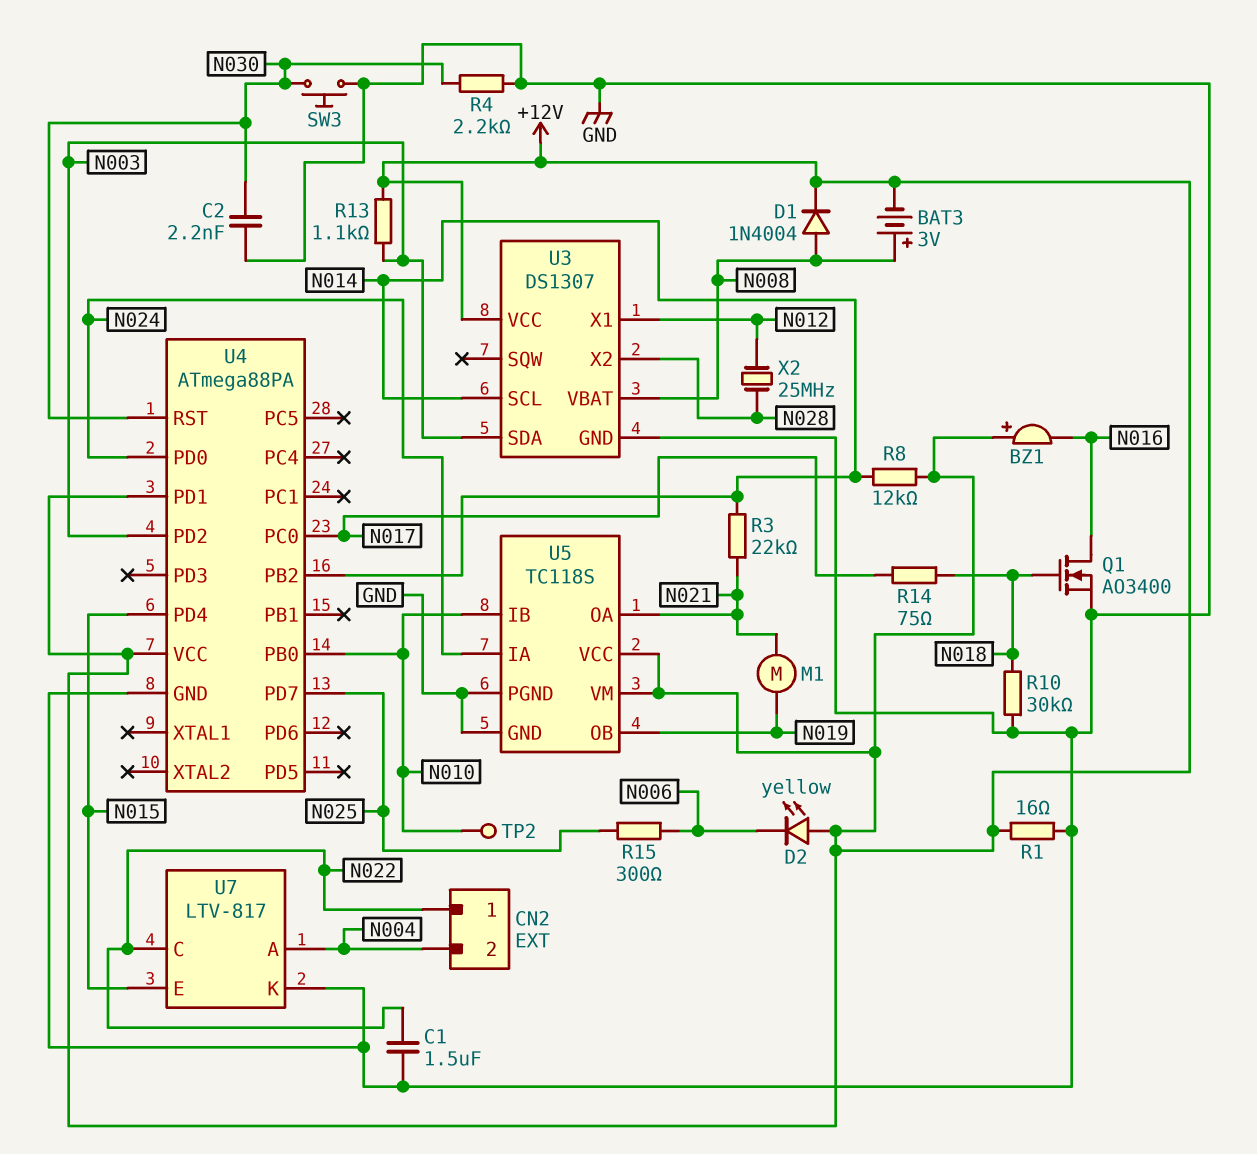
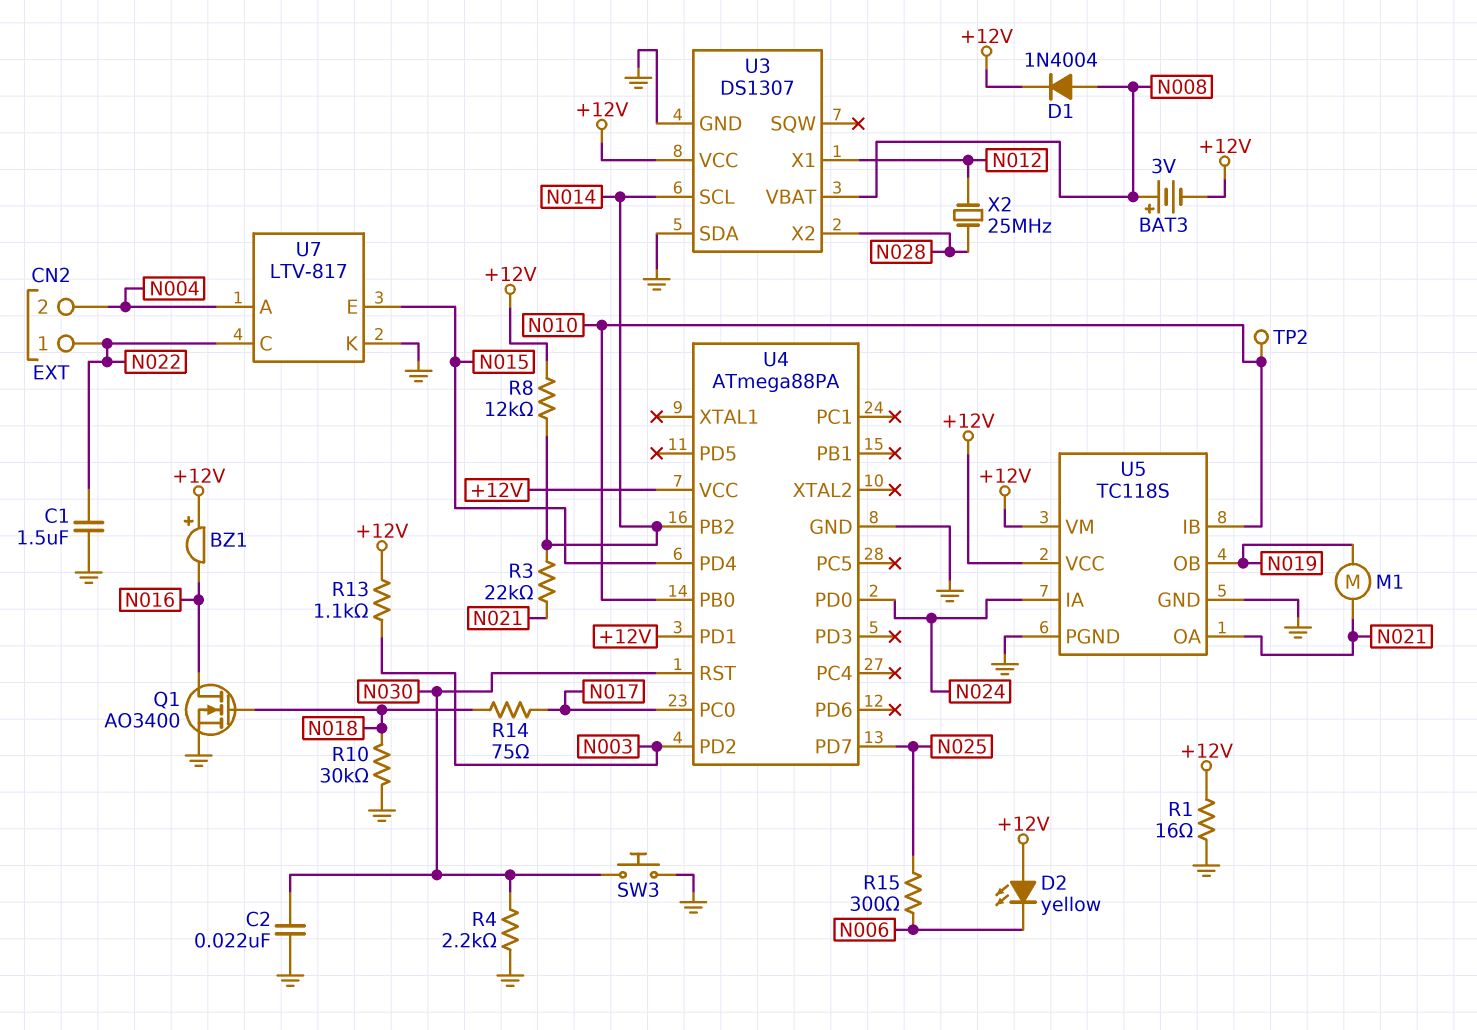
C2: 2.2nF (GND, N030) -> 22nF (GND, N030)
U3 pin SDA: N003 -> GND

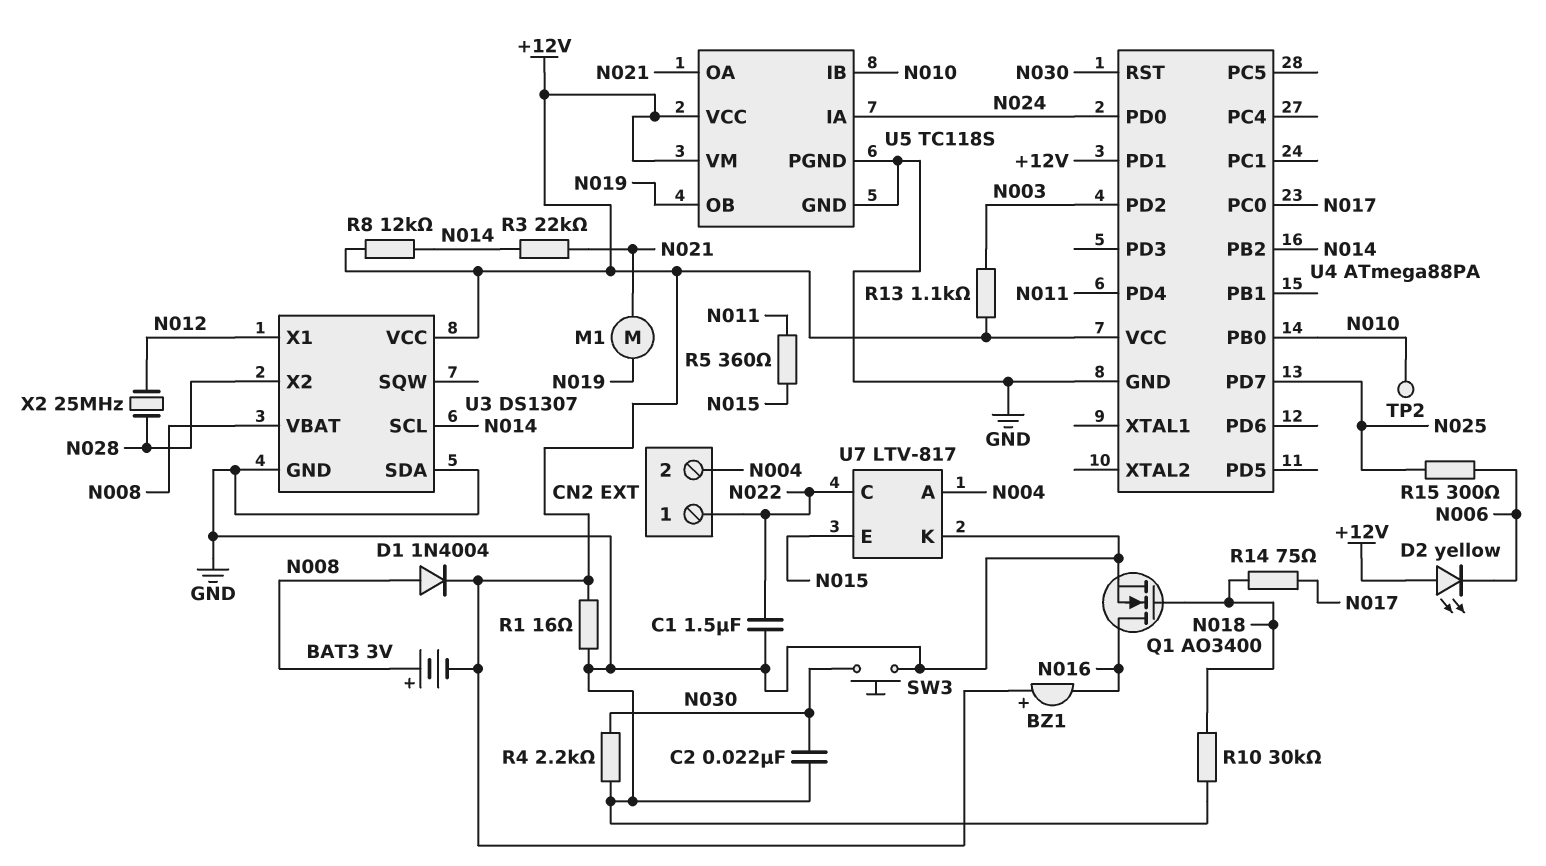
R5: none -> 360 (N011, N015)
U4 pin PD4: N015 -> N011

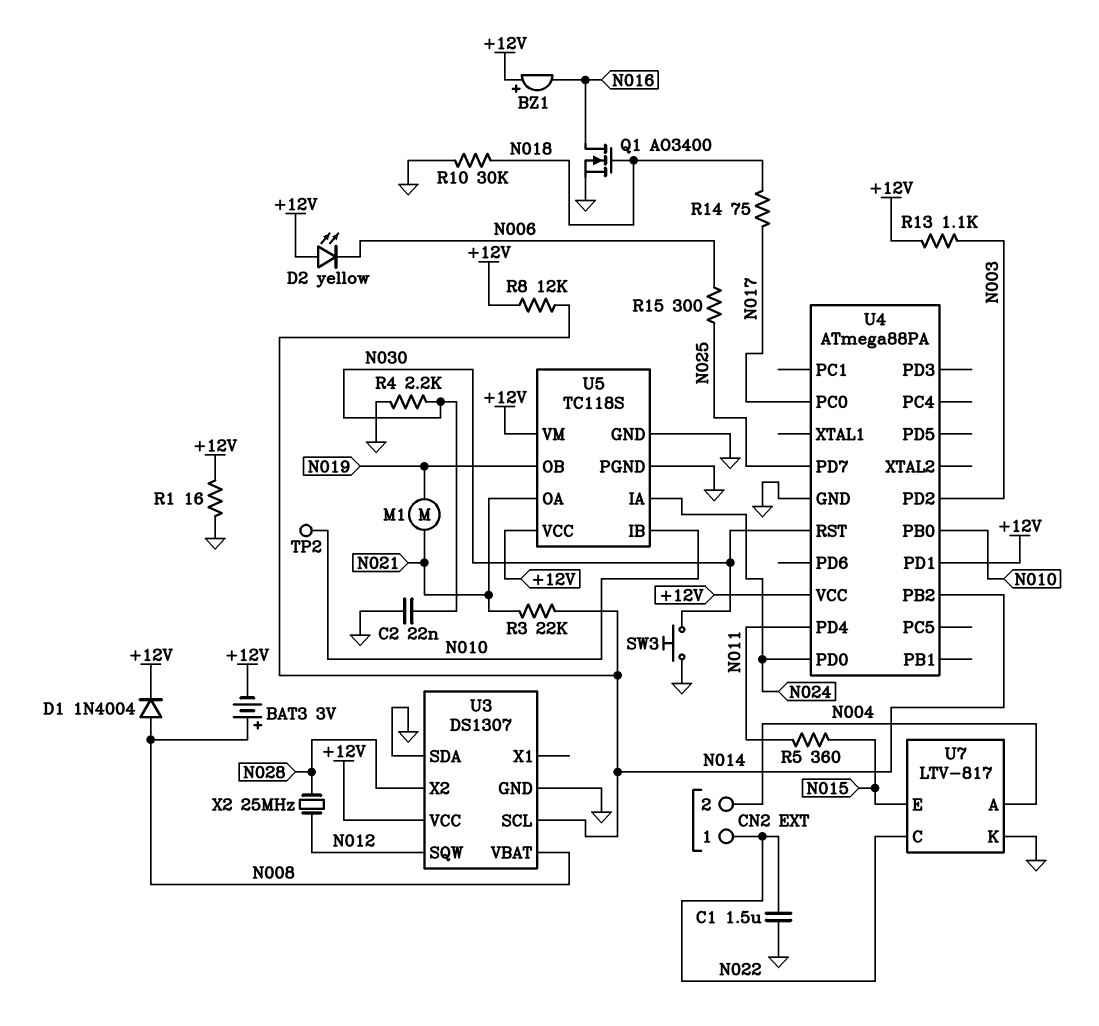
U3 pin SQW: none -> N012
U3 pin X1: N012 -> none

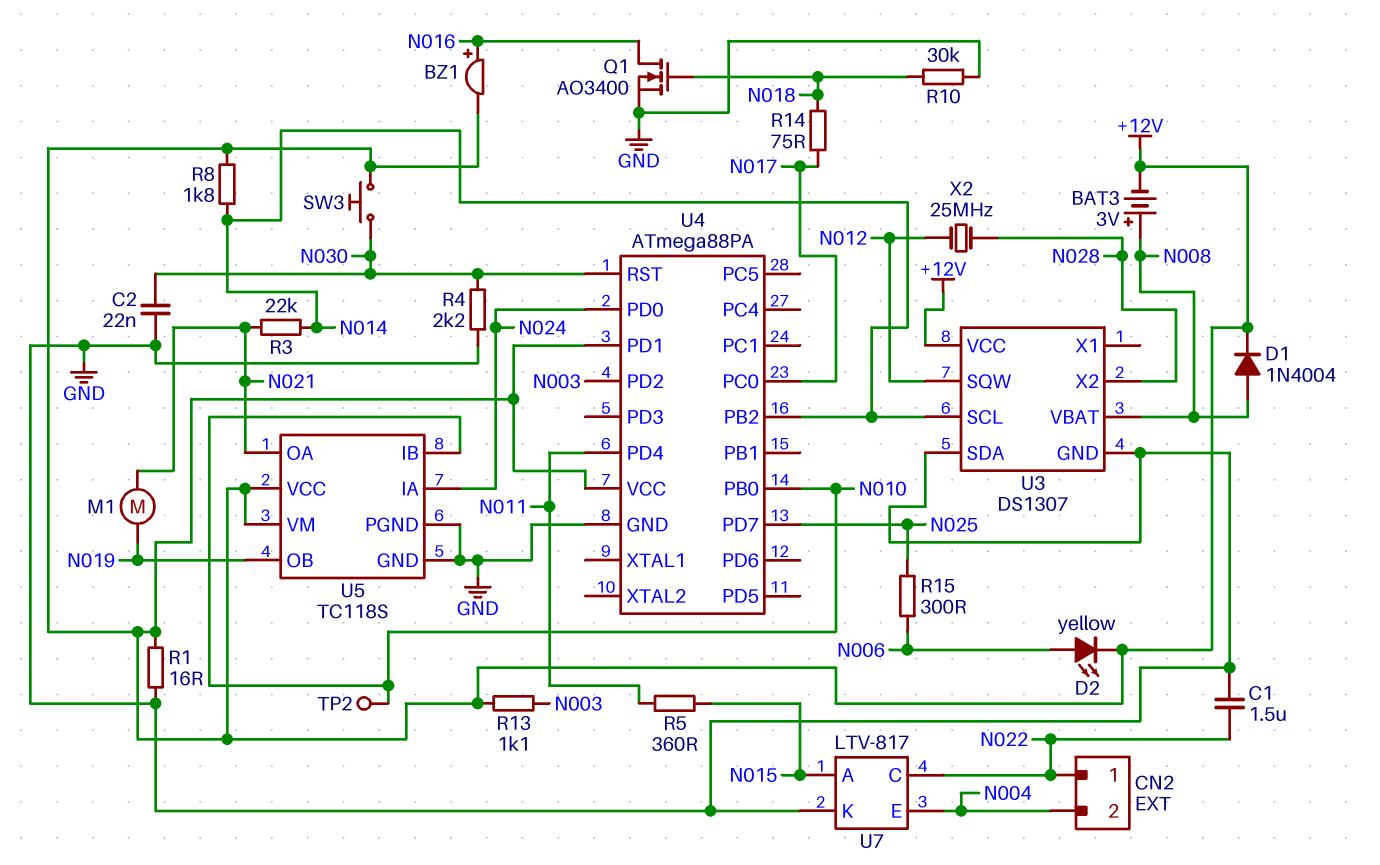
BZ1: buzzer (plus +12V, minus N016) -> buzzer (plus N016, minus +12V)
D2: LED yellow (A +12V, K N006) -> LED yellow (A N006, K +12V)
R8: 12k (+12V, N014) -> 1.8k (+12V, N014)
SW3: button (GND, N030) -> button (+12V, N030)
U7 pin A: N004 -> N015
U7 pin E: N015 -> N004

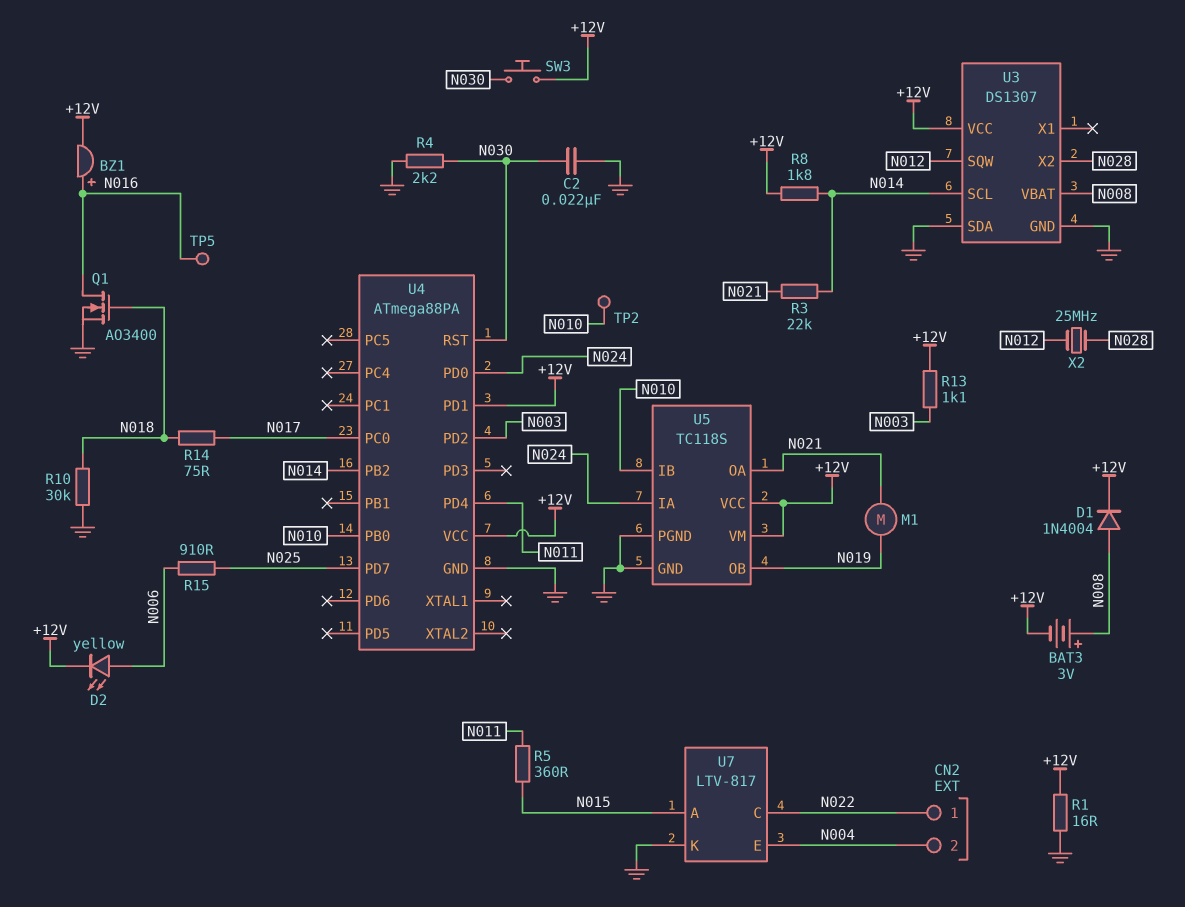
C1: 1.5uF (GND, N022) -> none
R15: 300 (N006, N025) -> 910 (N006, N025)
TP5: none -> test point (N016)

